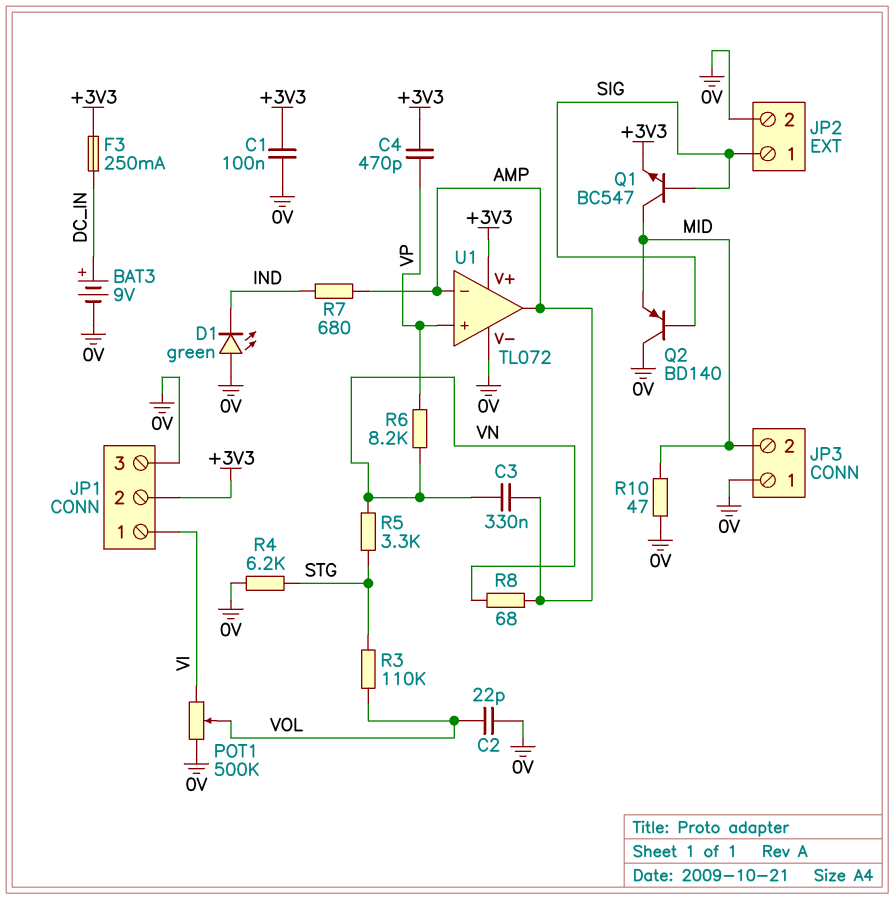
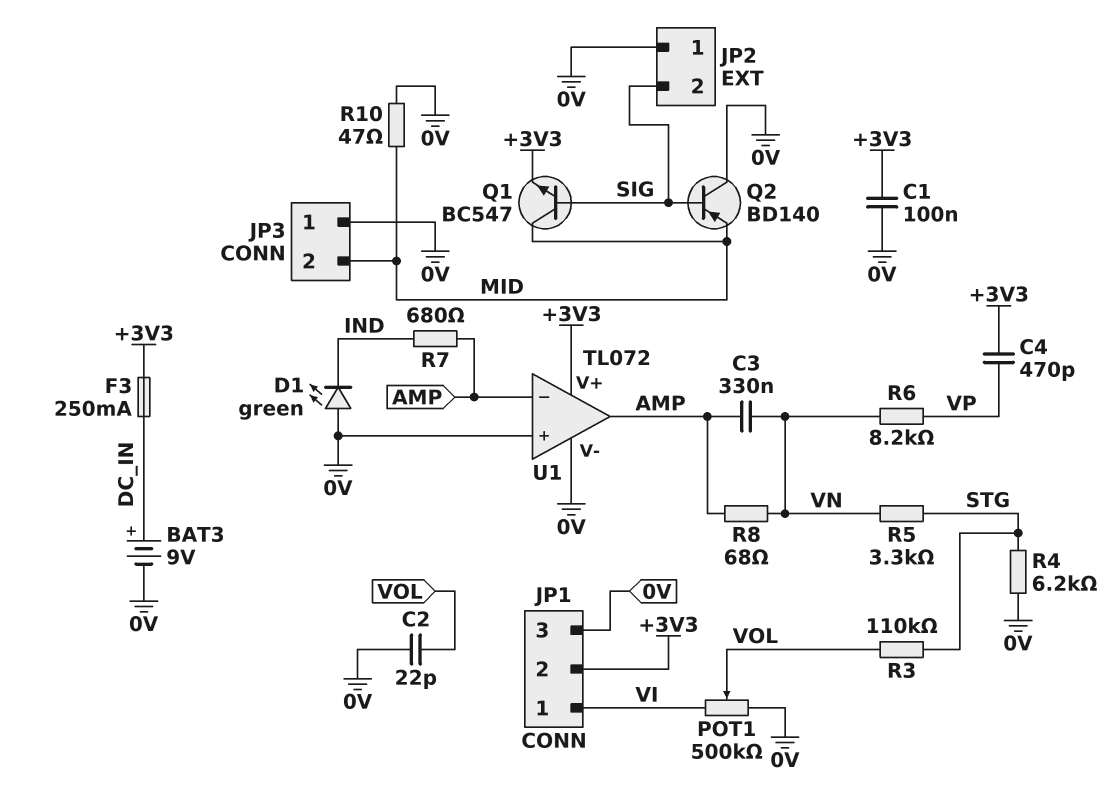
JP2 pin 1: SIG -> 0V
JP2 pin 2: 0V -> SIG
U1 pin in+: VP -> 0V

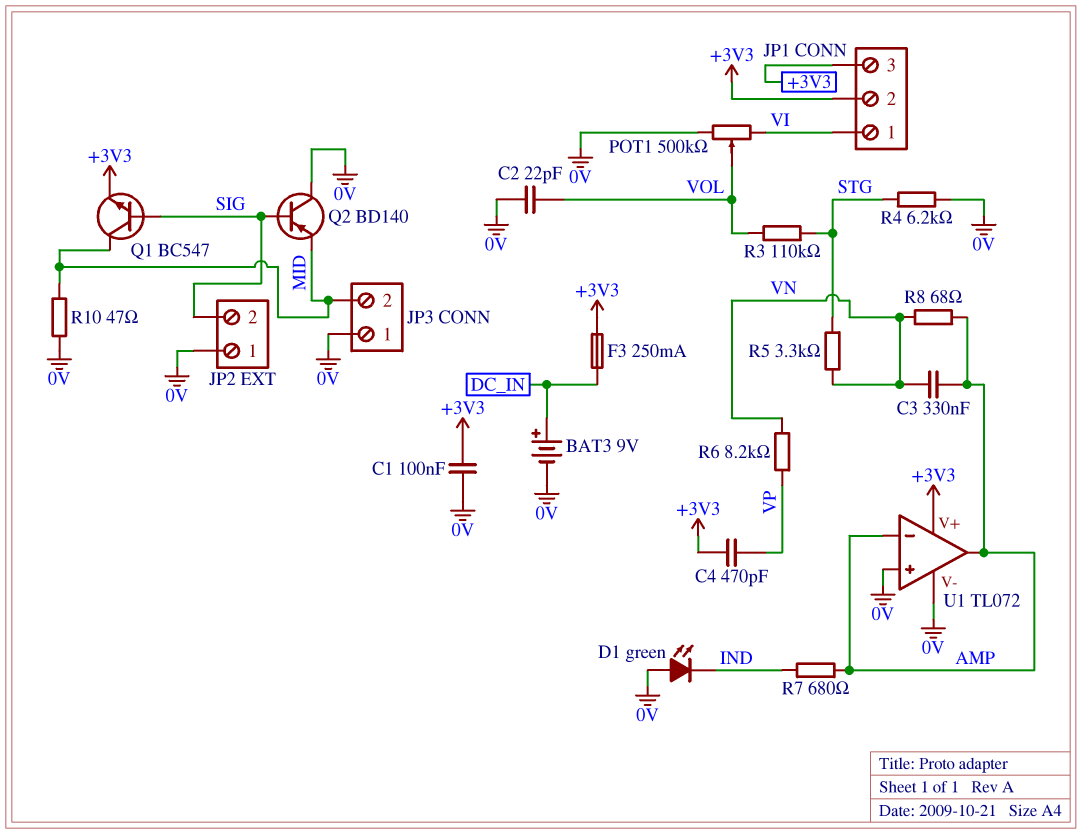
JP1 pin 3: 0V -> +3V3

